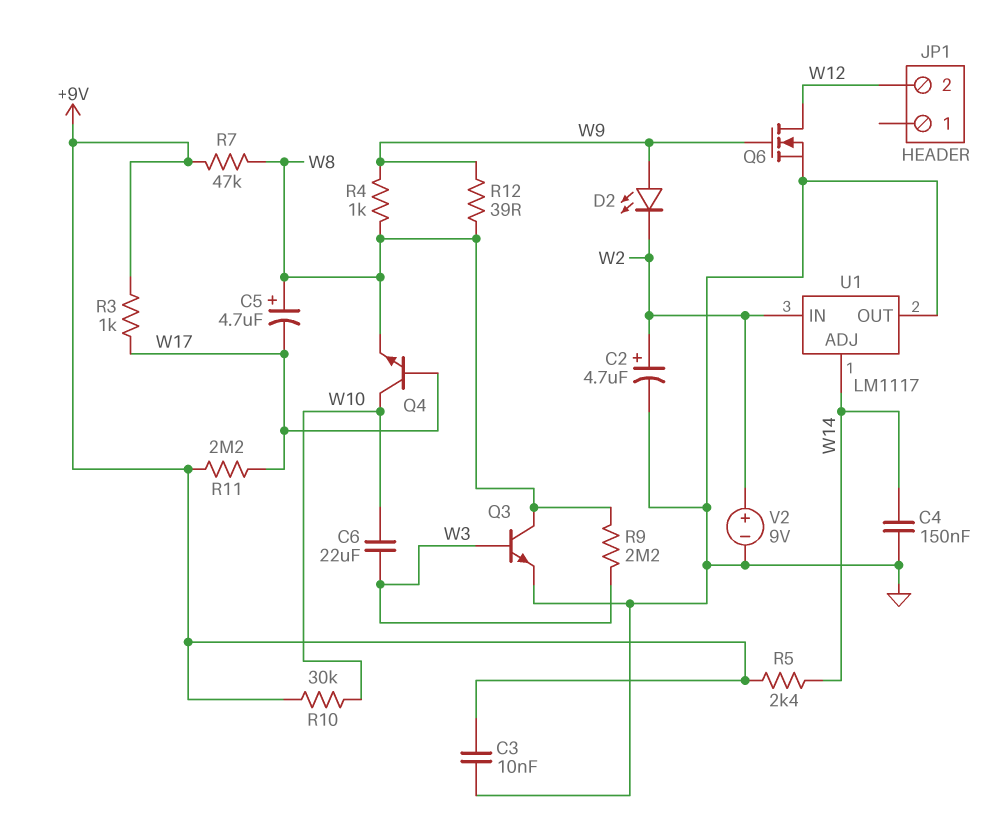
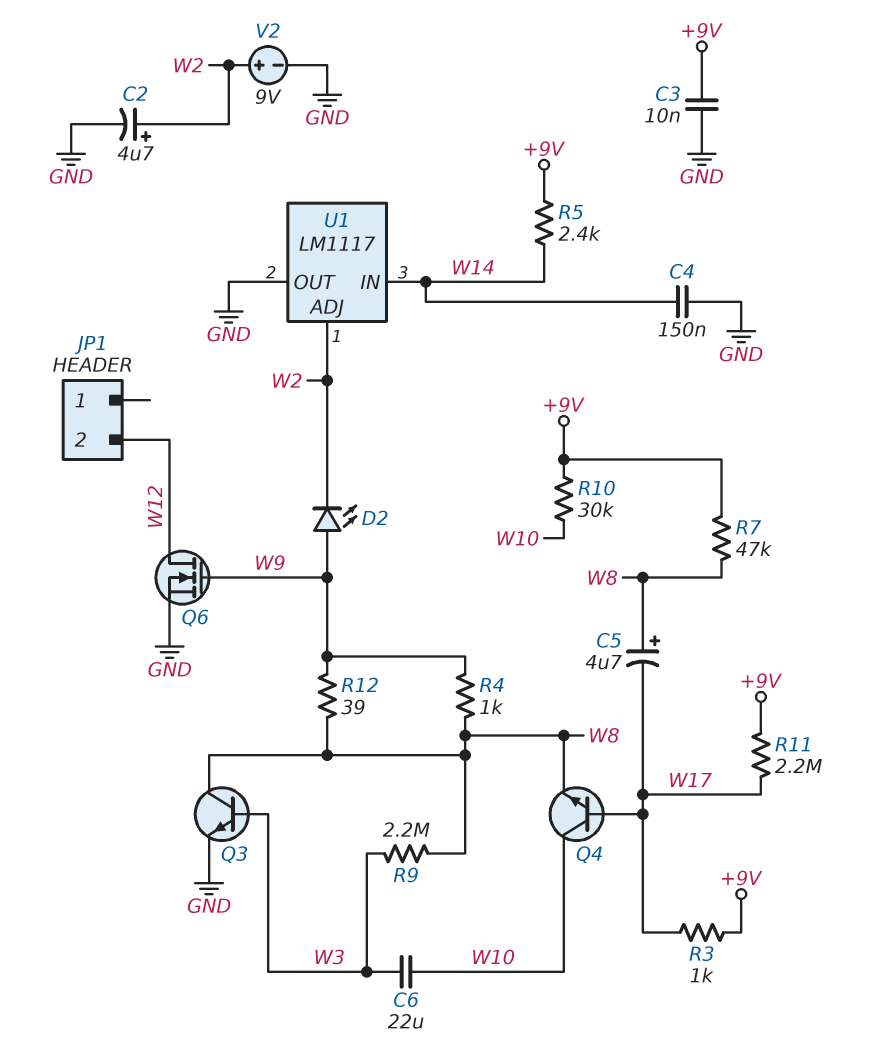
U1 pin ADJ: W14 -> W2
U1 pin IN: W2 -> W14

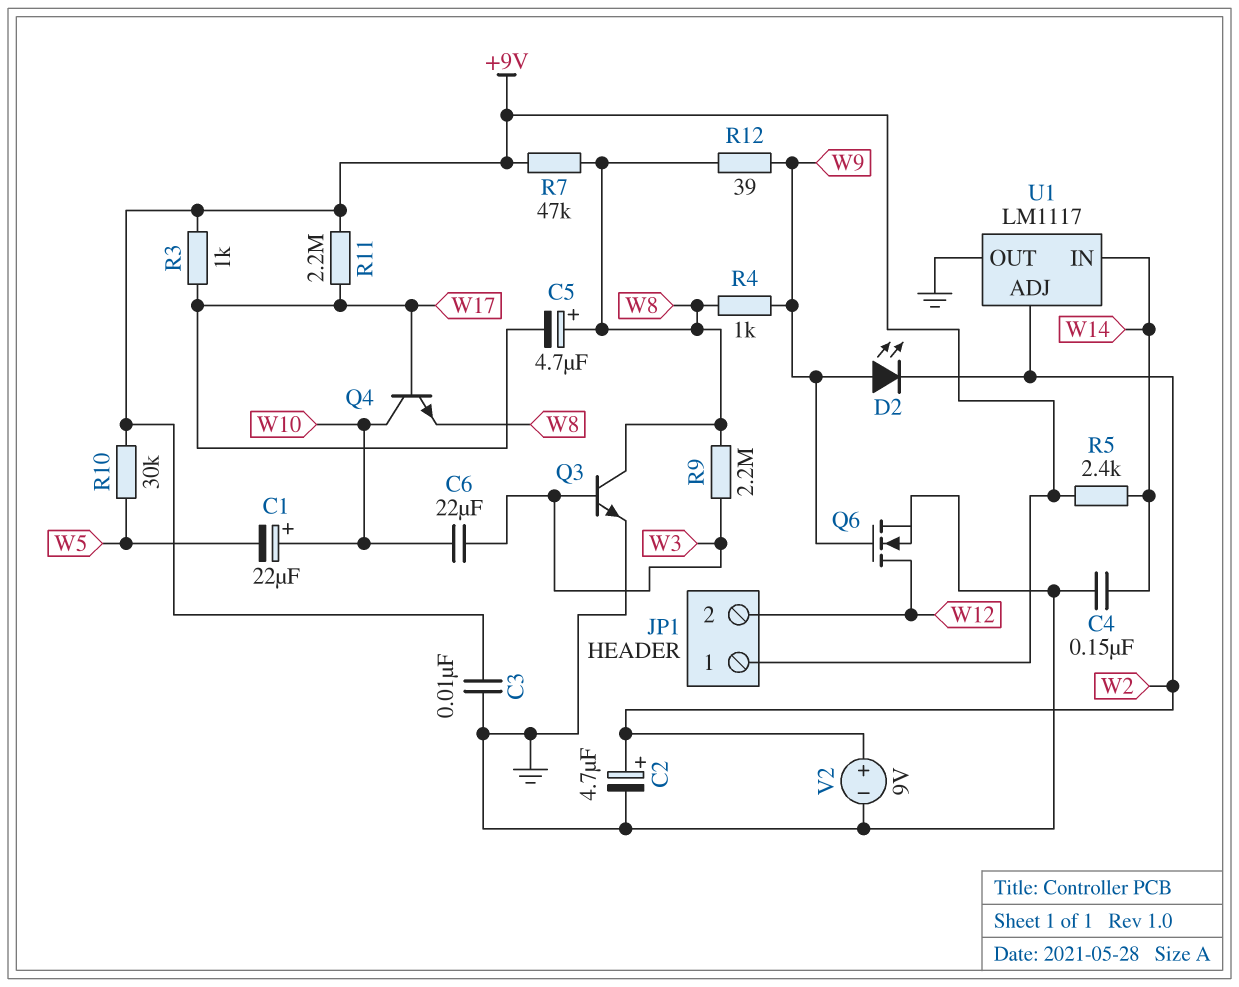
C1: none -> 22uF (plus W10, minus W5)
JP1 pin 1: none -> +9V
R10: 30k (+9V, W10) -> 30k (+9V, W5)

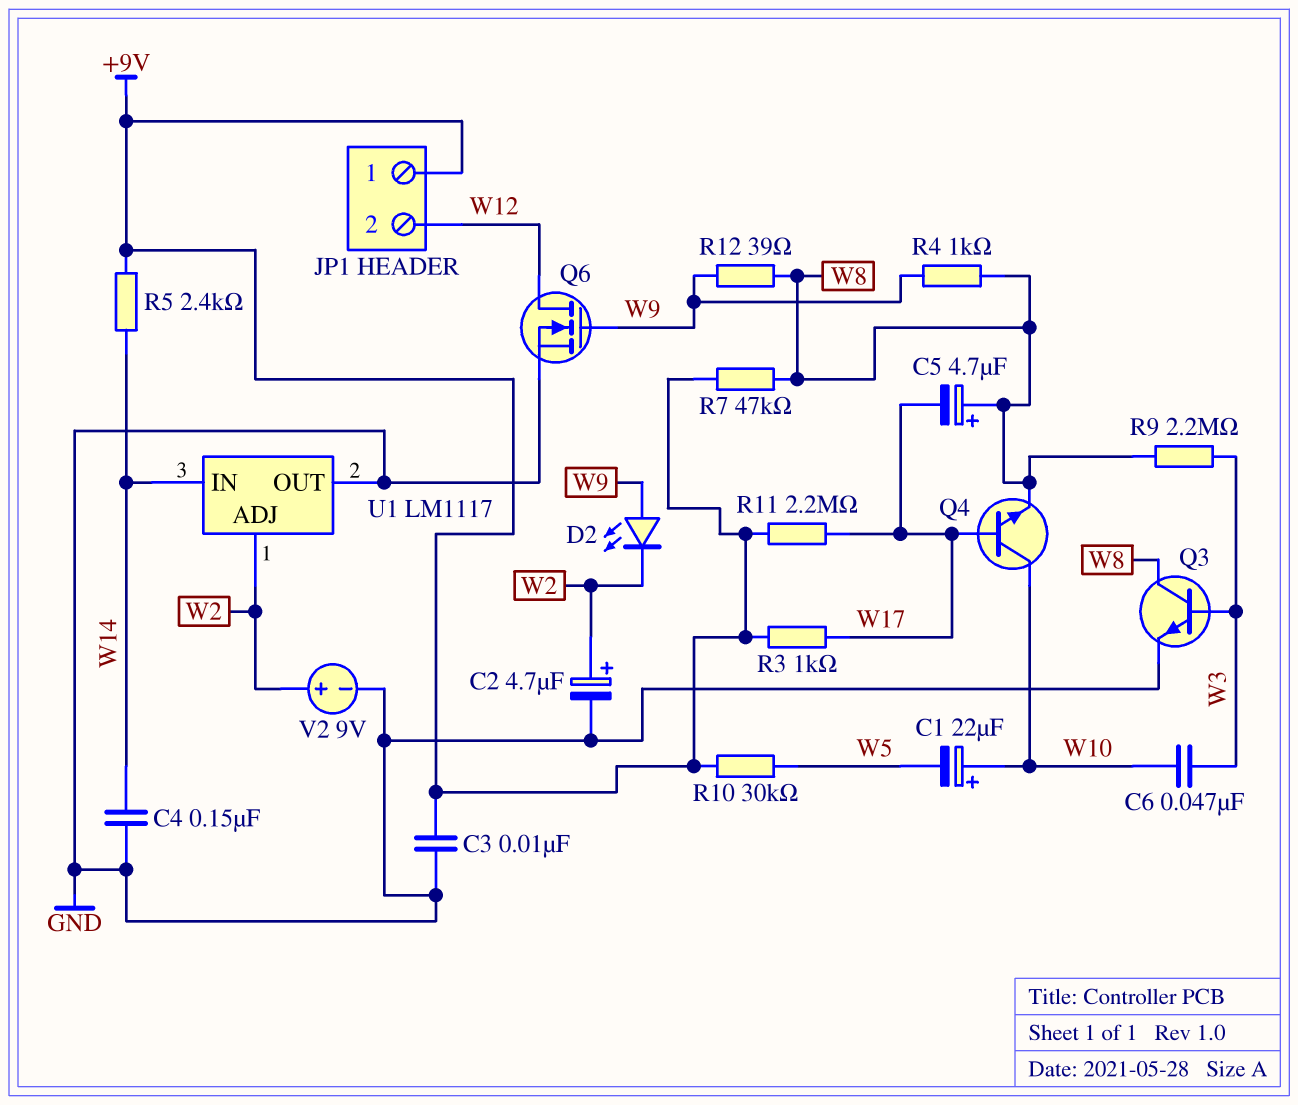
C6: 22uF (W3, W10) -> 47nF (W3, W10)

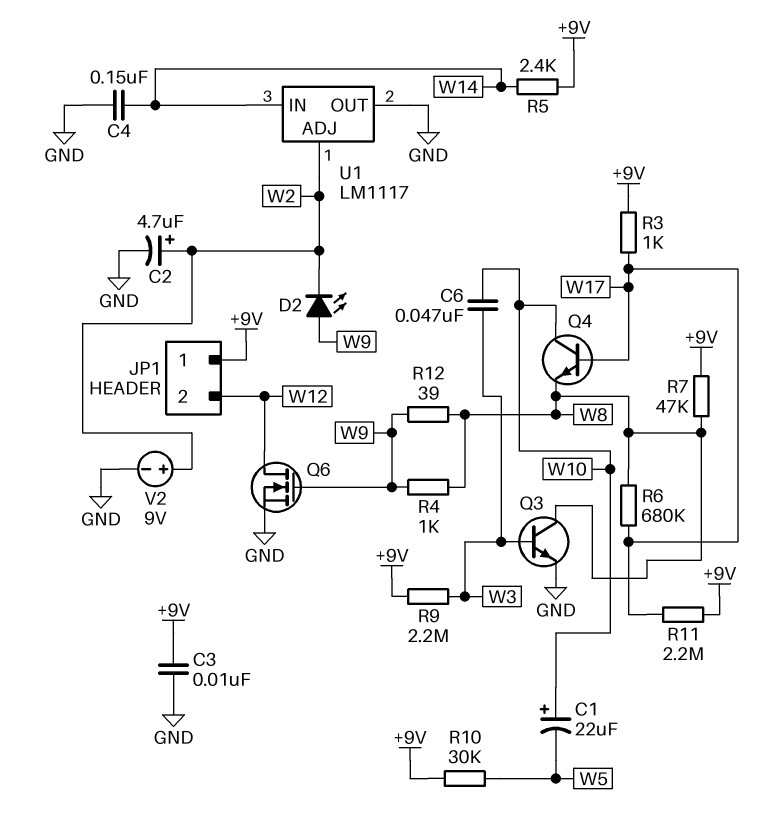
C5: 4.7uF (plus W8, minus W17) -> none
R6: none -> 680k (W8, W17)
R9: 2.2M (W3, W8) -> 2.2M (+9V, W3)

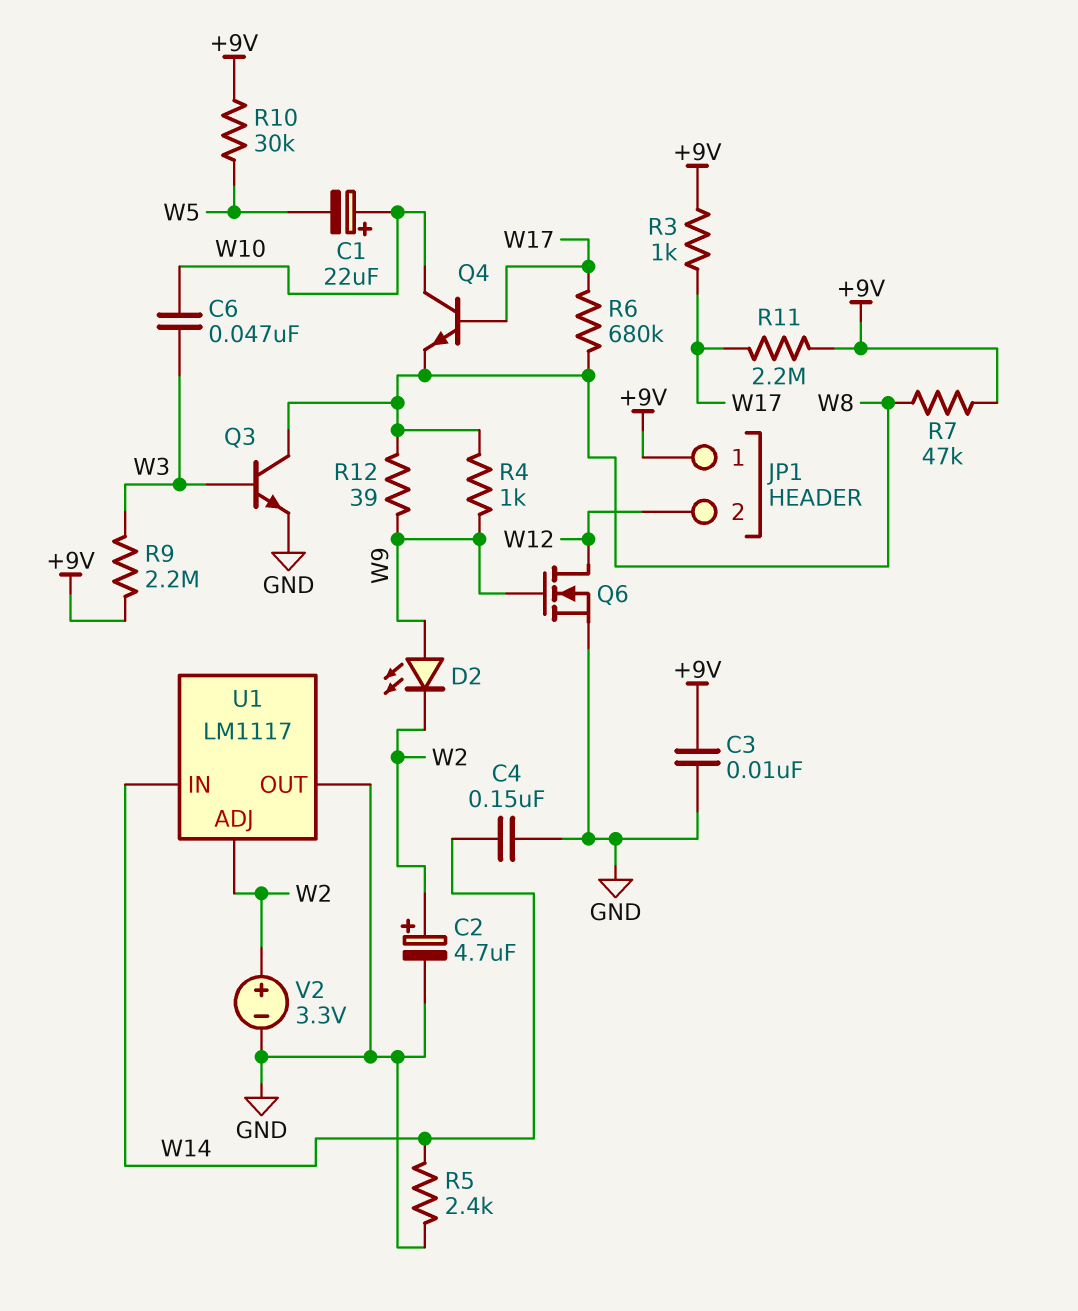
R5: 2.4k (+9V, W14) -> 2.4k (GND, W14)
V2: 9V (plus W2, minus GND) -> 3.3V (plus W2, minus GND)

